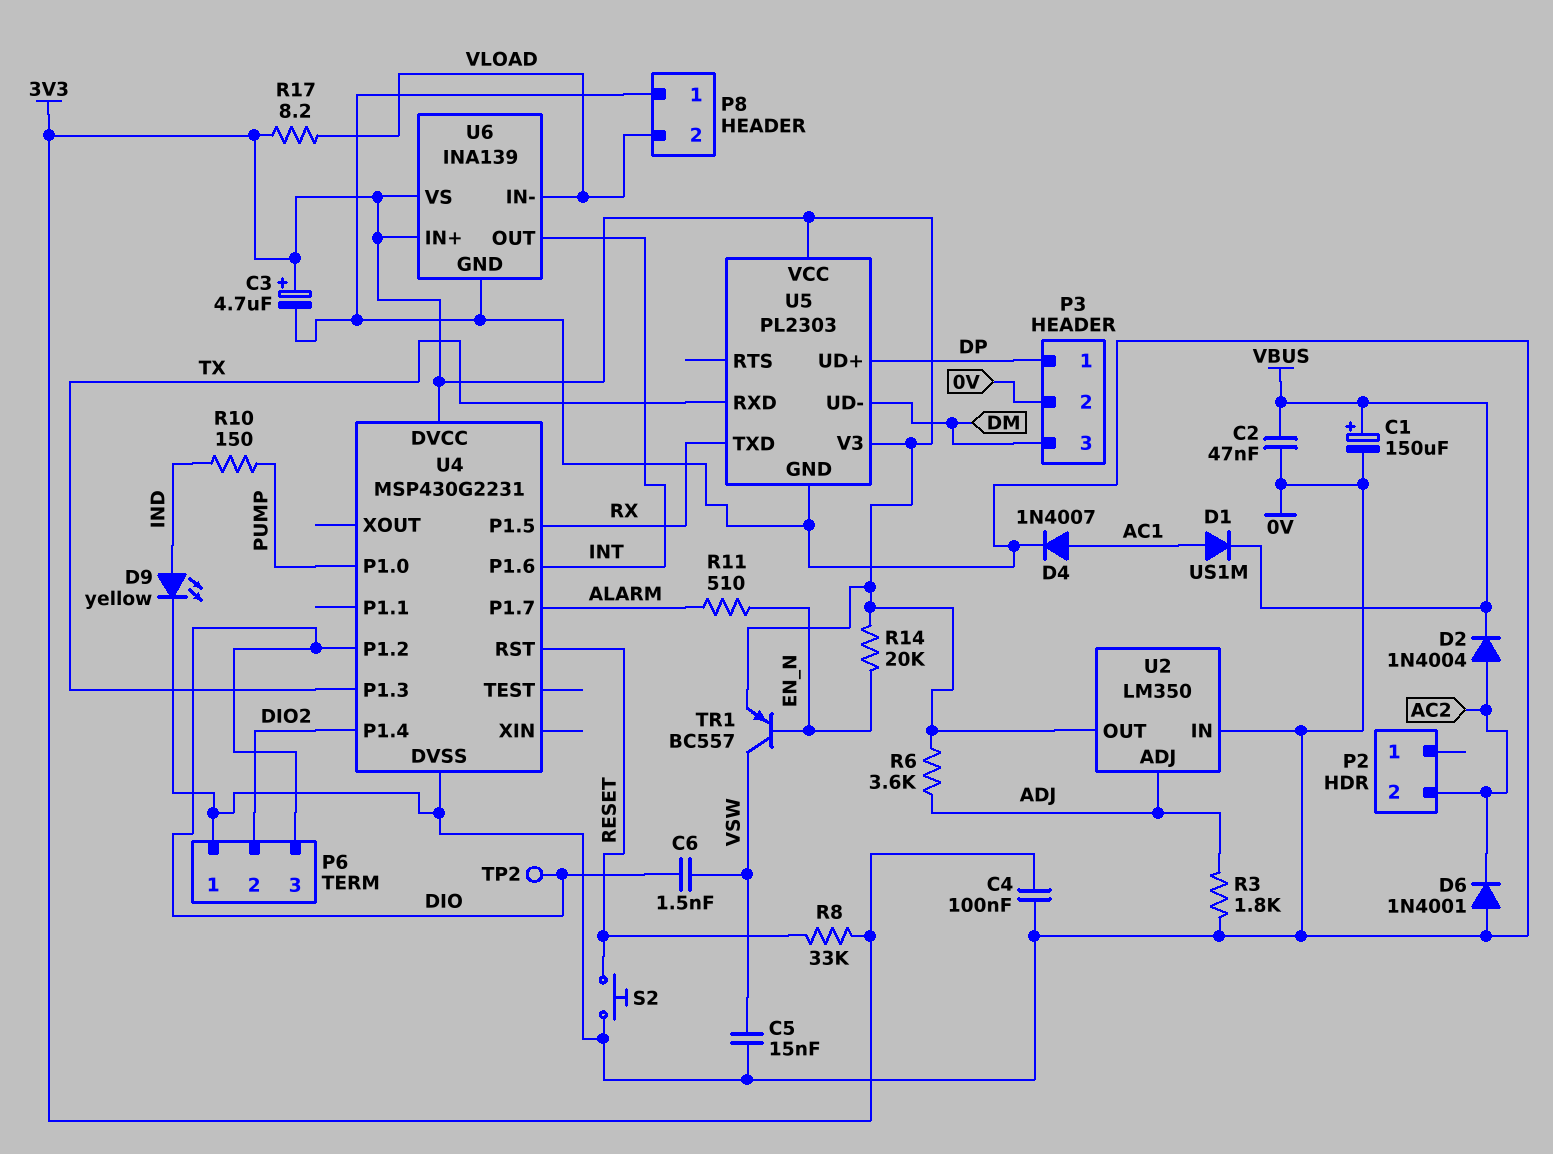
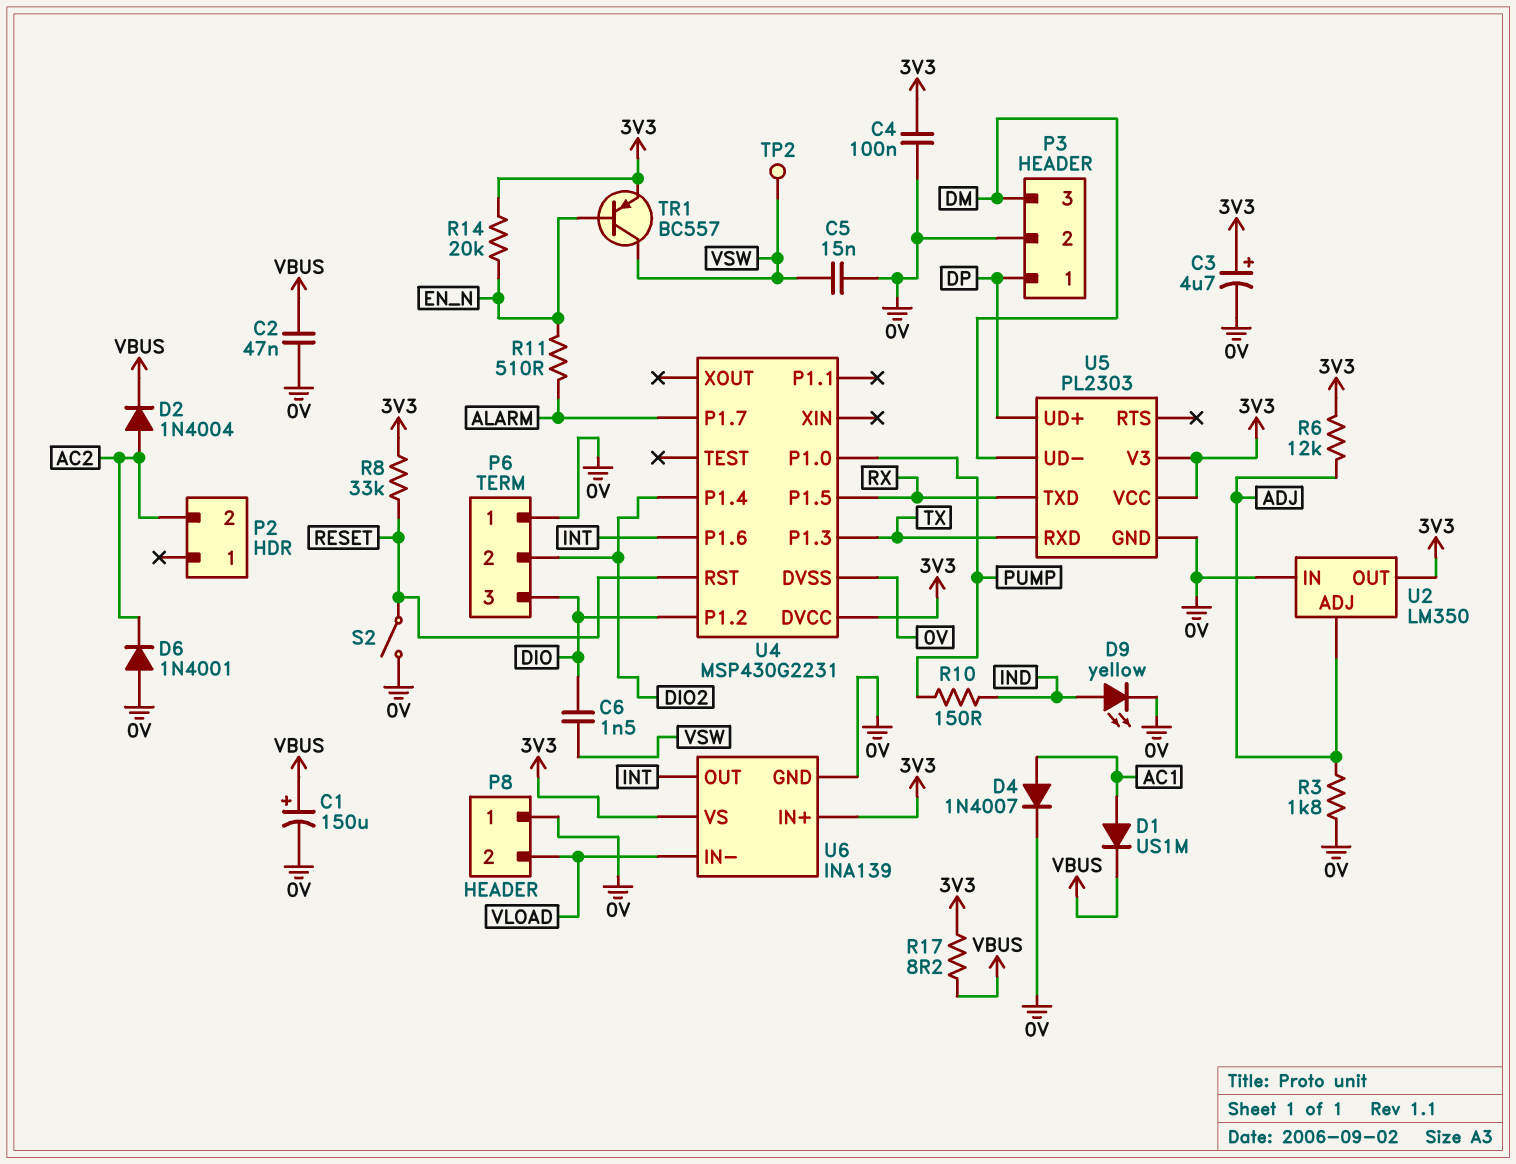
R6: 3.6k (3V3, ADJ) -> 12k (3V3, ADJ)
R17: 8.2 (3V3, VLOAD) -> 8.2 (3V3, VBUS)
S2: button (0V, RESET) -> switch (0V, RESET)
TP2: test point (DIO) -> test point (VSW)

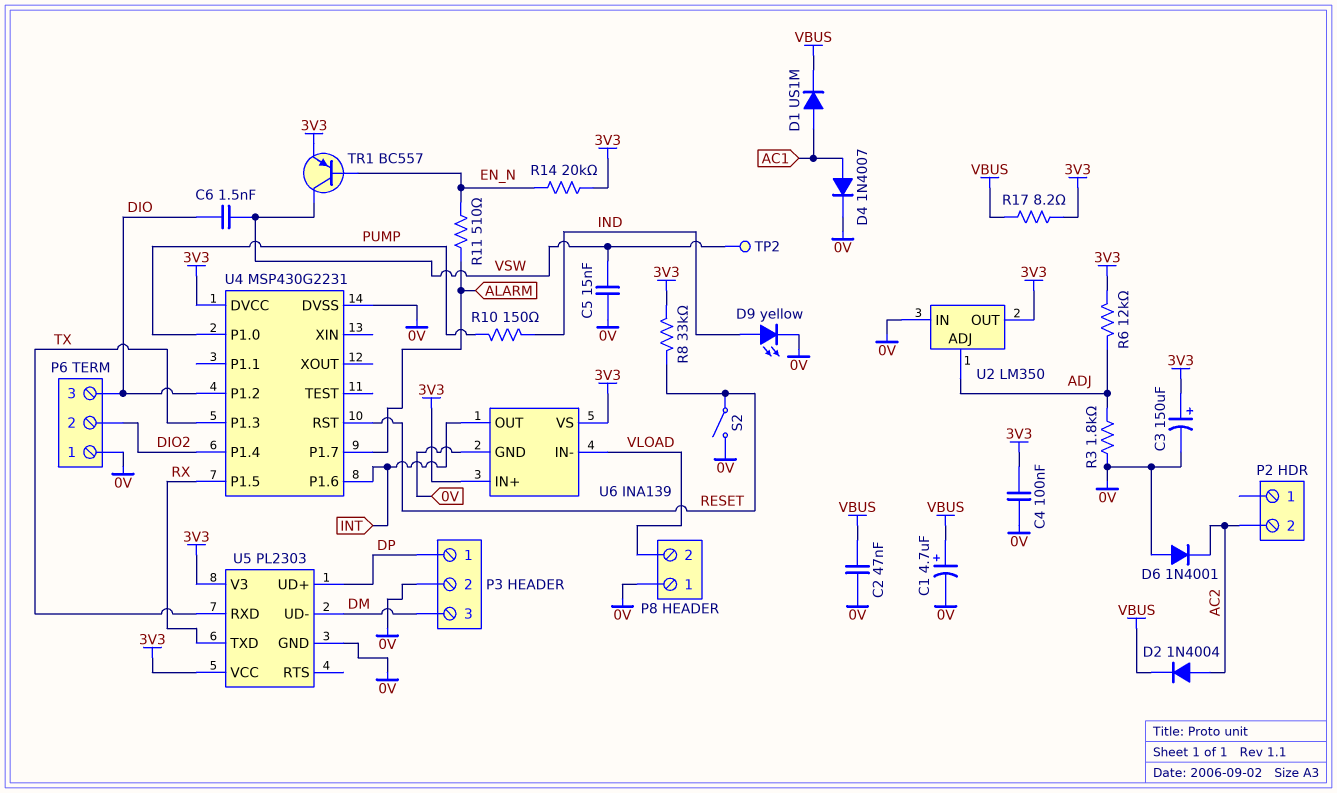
C1: 150uF (plus VBUS, minus 0V) -> 4.7uF (plus VBUS, minus 0V)
C3: 4.7uF (plus 3V3, minus 0V) -> 150uF (plus 3V3, minus 0V)

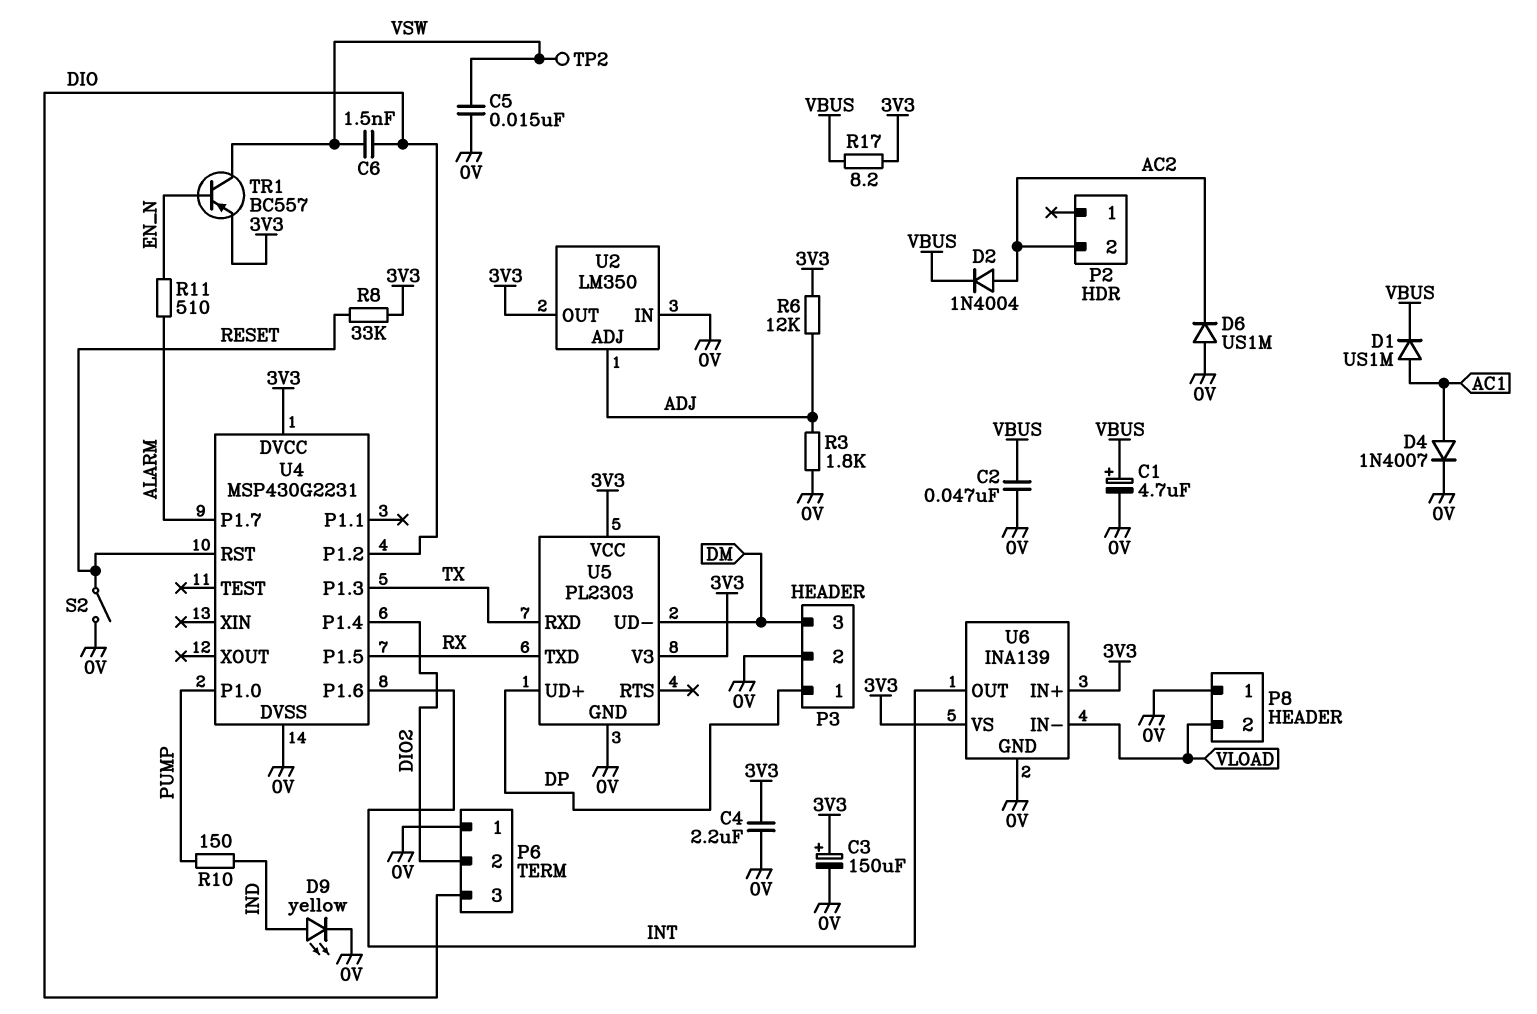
C4: 100nF (0V, 3V3) -> 2.2uF (0V, 3V3)
D6: diode 1N4001 (A 0V, K AC2) -> diode US1M (A 0V, K AC2)
R14: 20k (3V3, EN_N) -> none

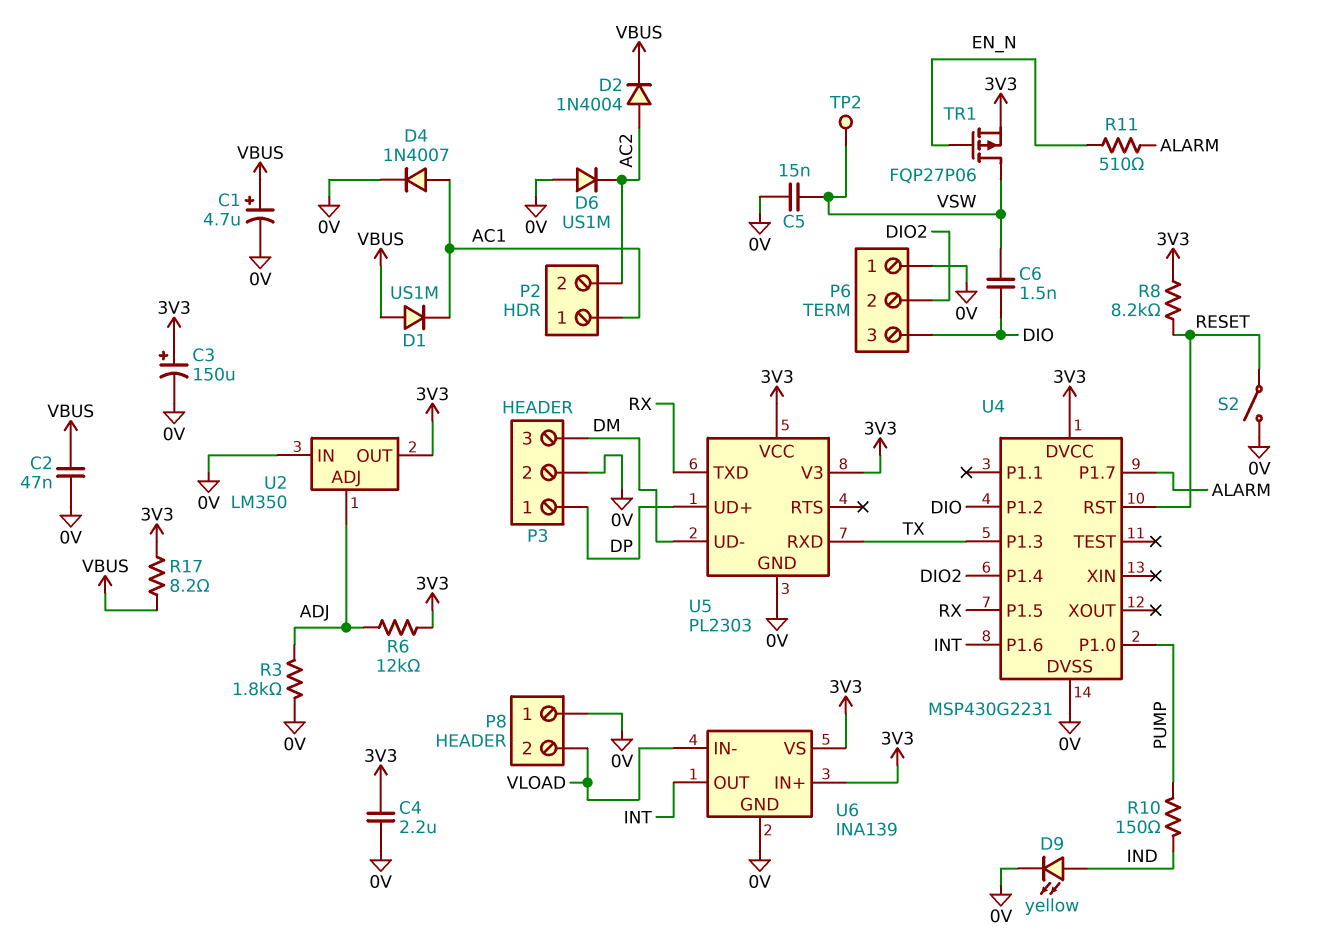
D1: diode US1M (A AC1, K VBUS) -> diode US1M (A VBUS, K AC1)
P2 pin 1: none -> AC1
R8: 33k (3V3, RESET) -> 8.2k (3V3, RESET)
TR1: PNP BC557 (B EN_N, C VSW, E 3V3) -> PMOS FQP27P06 (G EN_N, D VSW, S 3V3)

